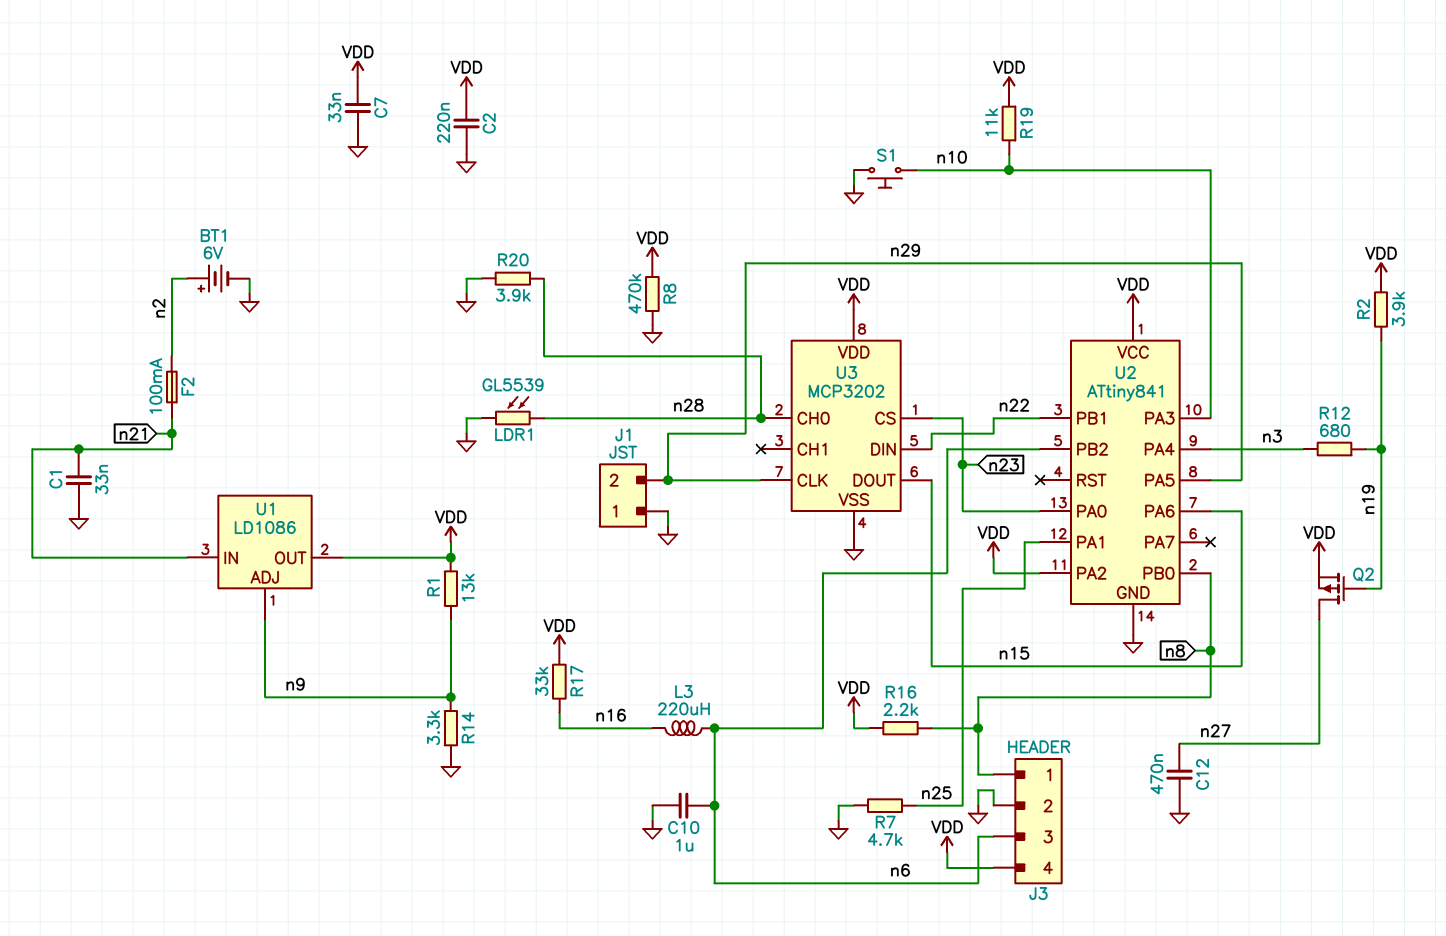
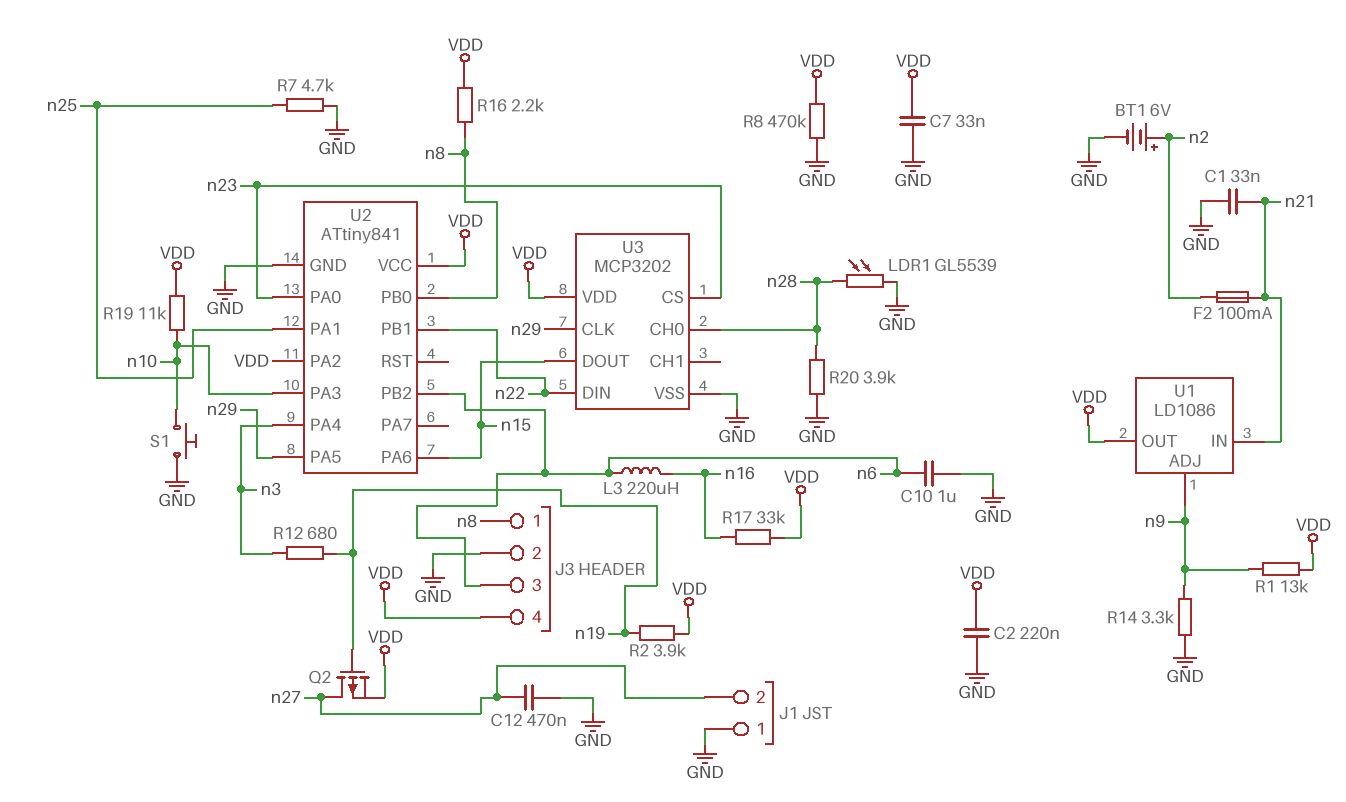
J1 pin 2: n29 -> n27

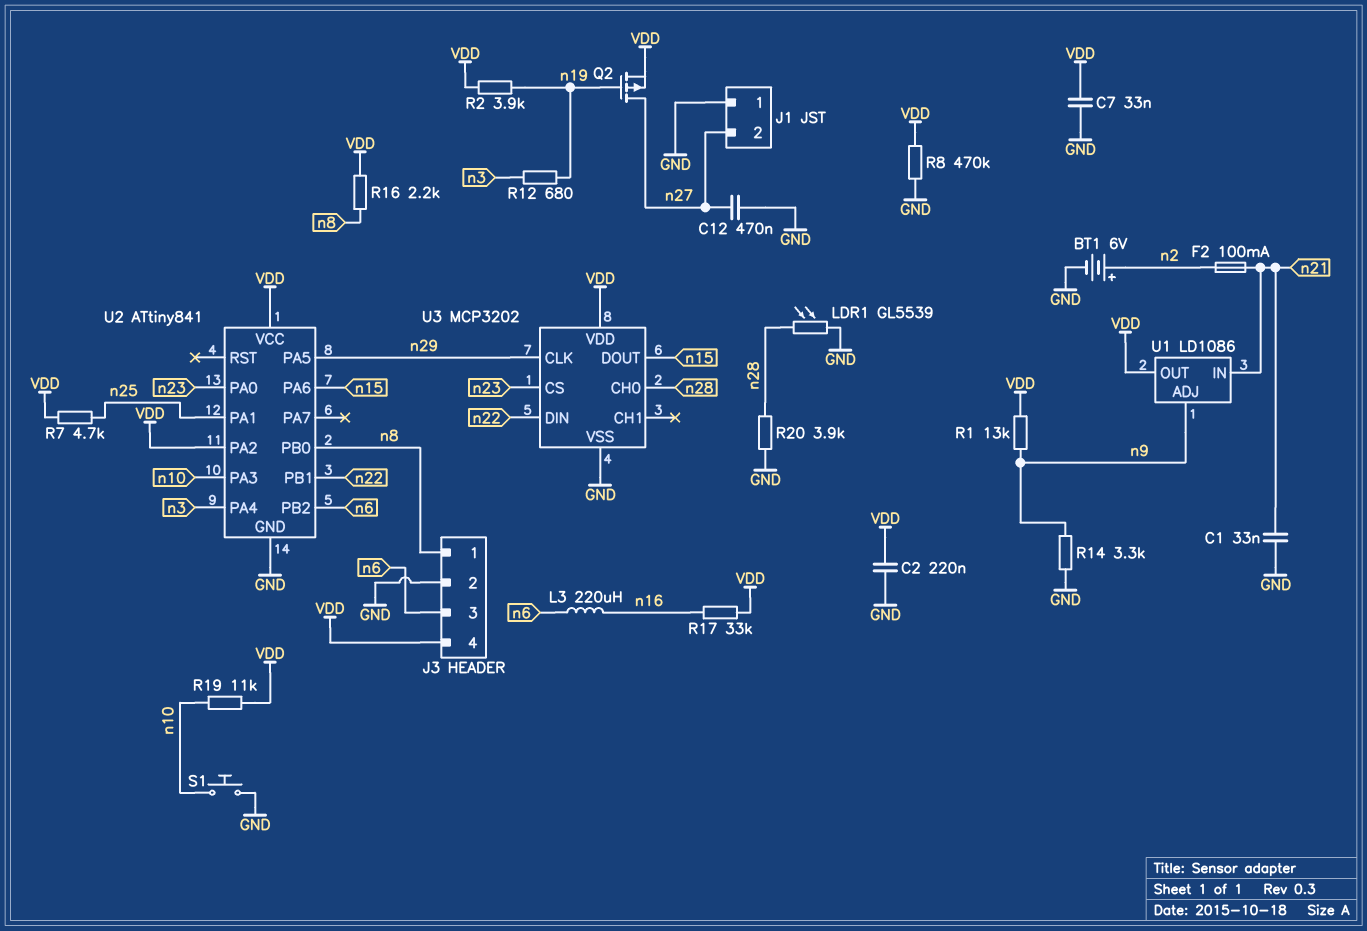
C10: 1uF (GND, n6) -> none
R7: 4.7k (GND, n25) -> 4.7k (VDD, n25)

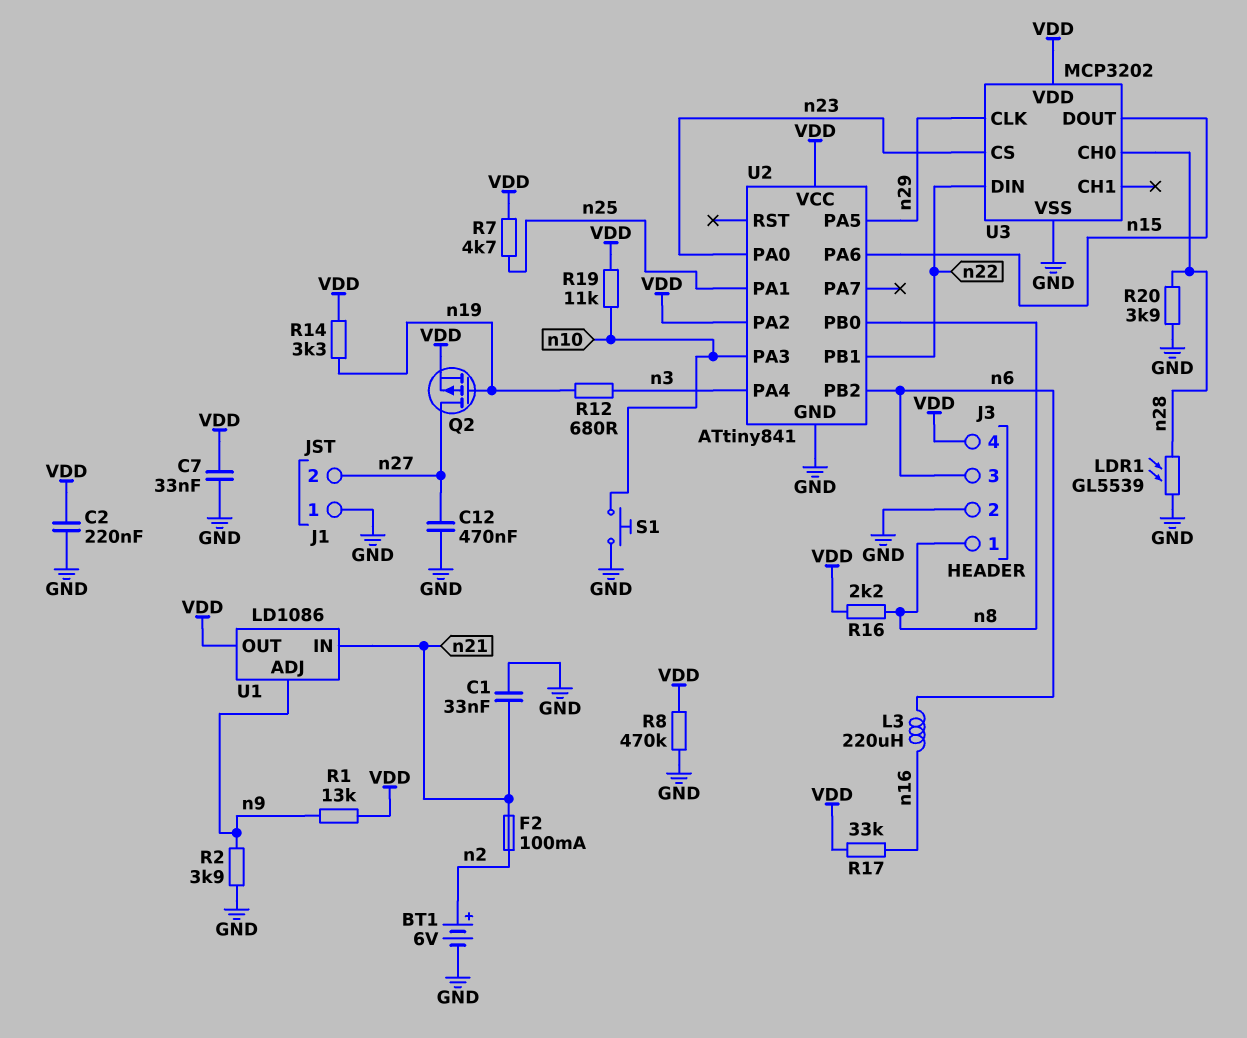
R2: 3.9k (VDD, n19) -> 3.9k (GND, n9)
R14: 3.3k (GND, n9) -> 3.3k (VDD, n19)

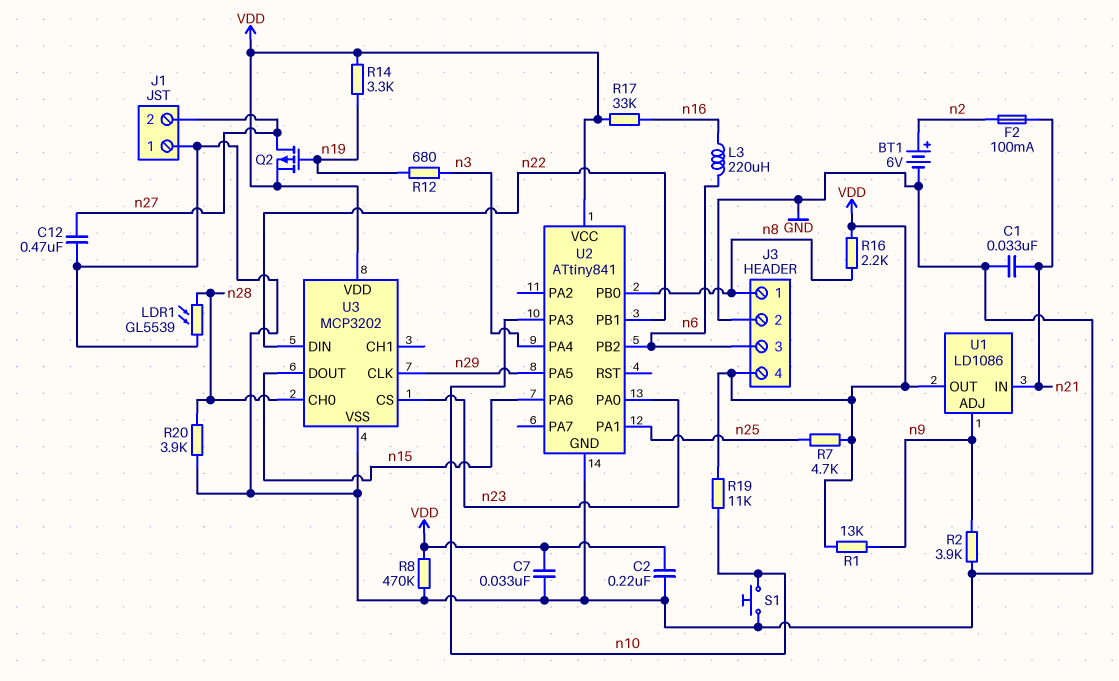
U2 pin PA2: VDD -> none

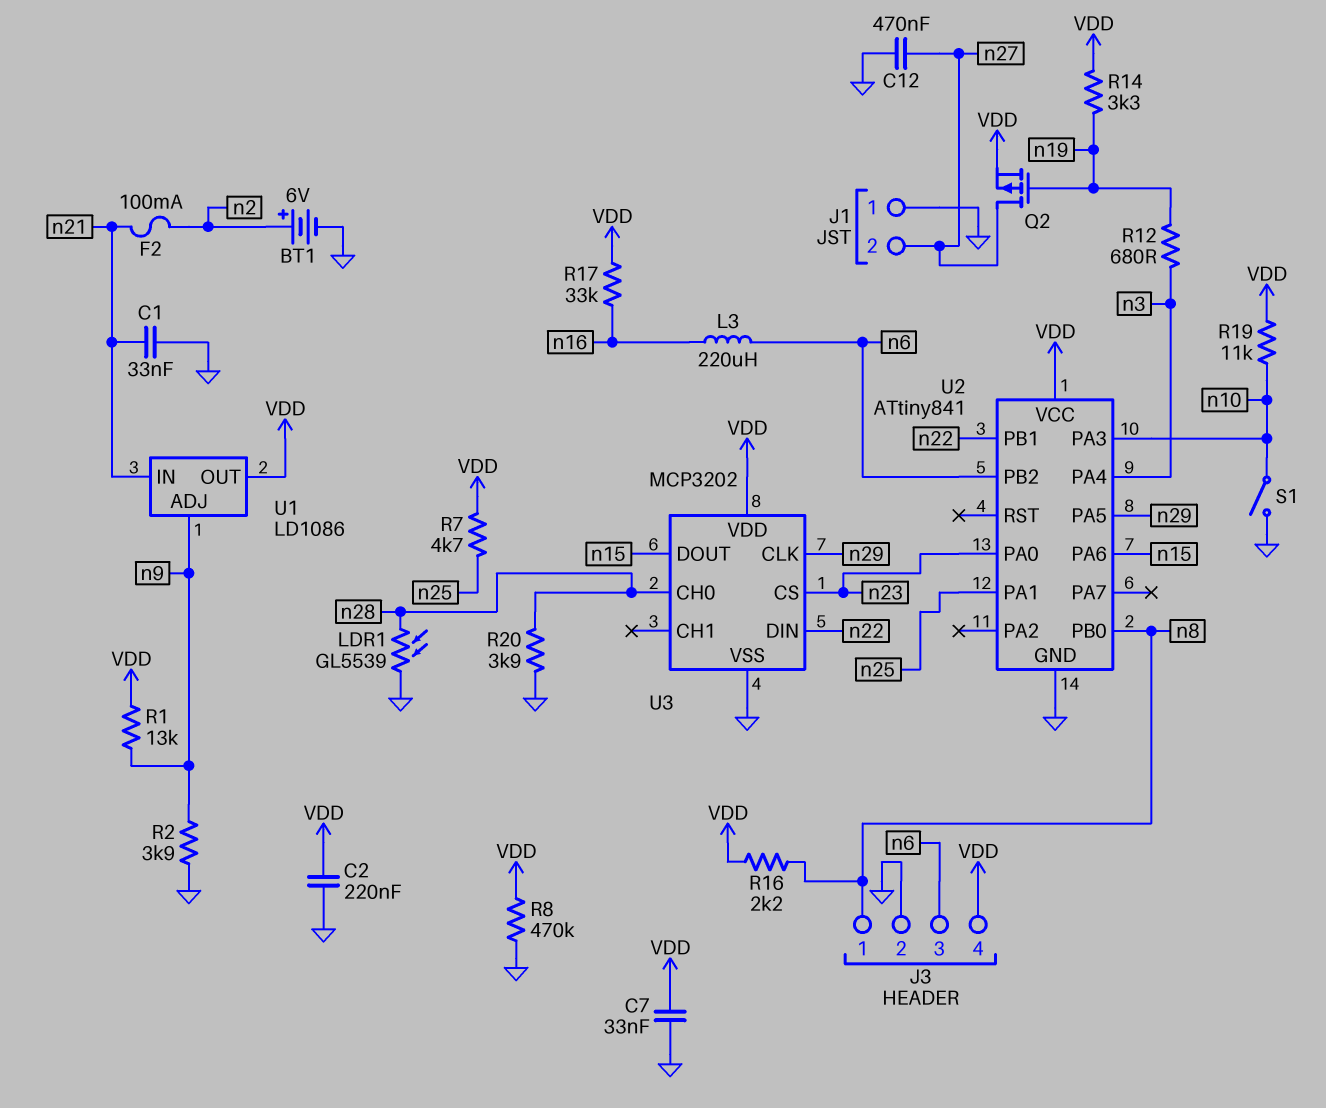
S1: button (GND, n10) -> switch (GND, n10)

